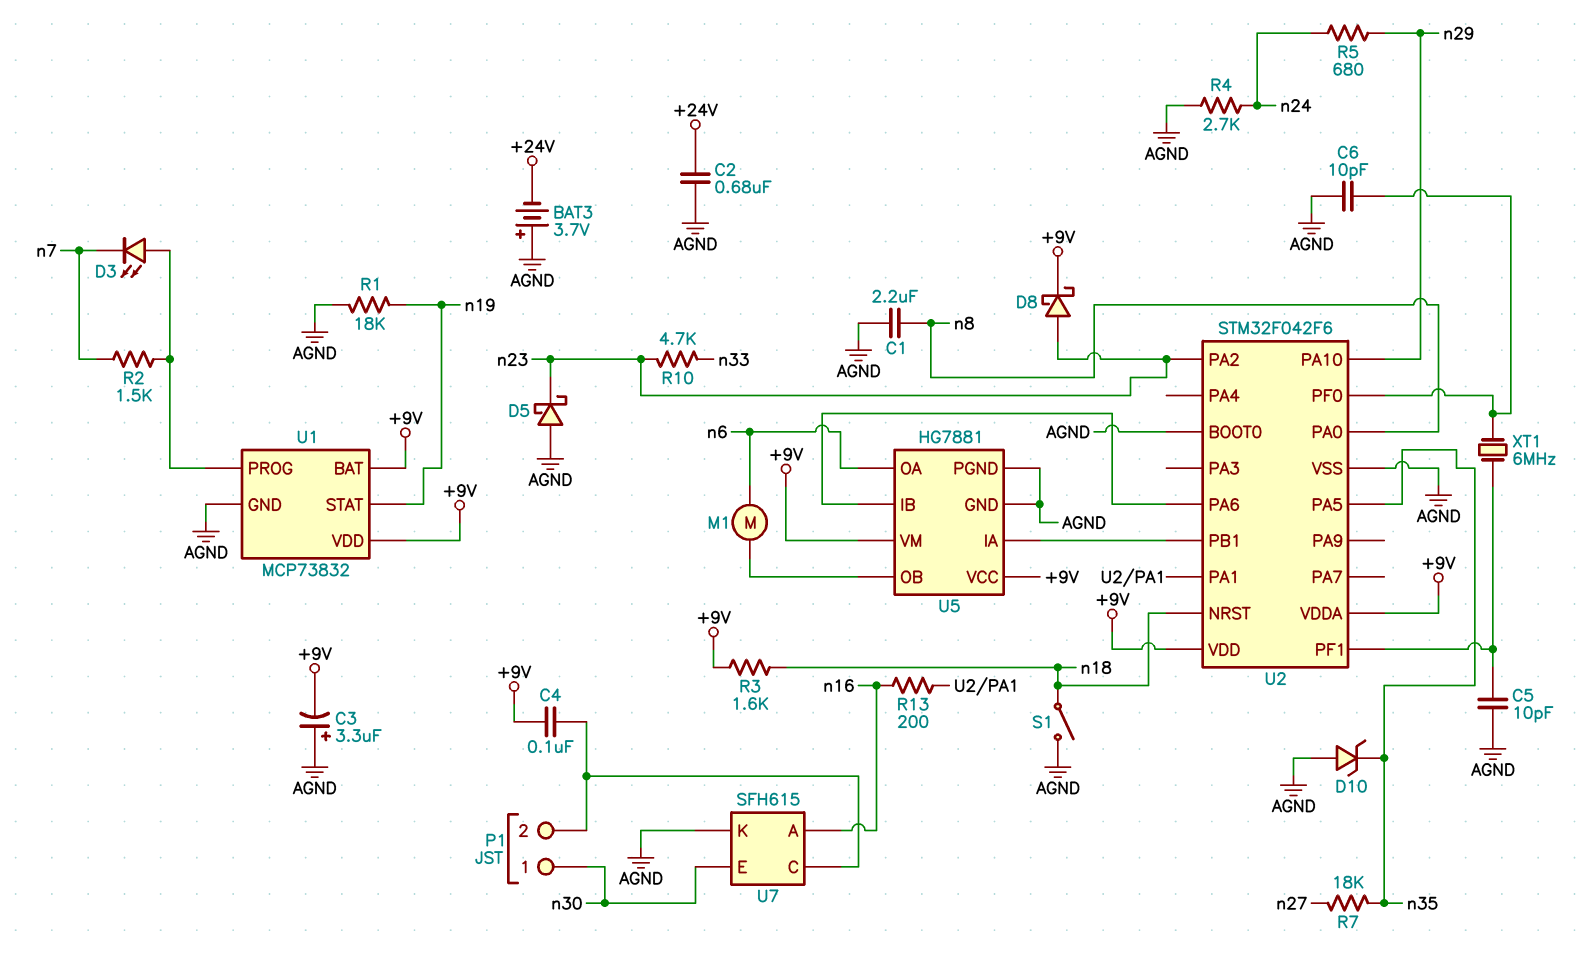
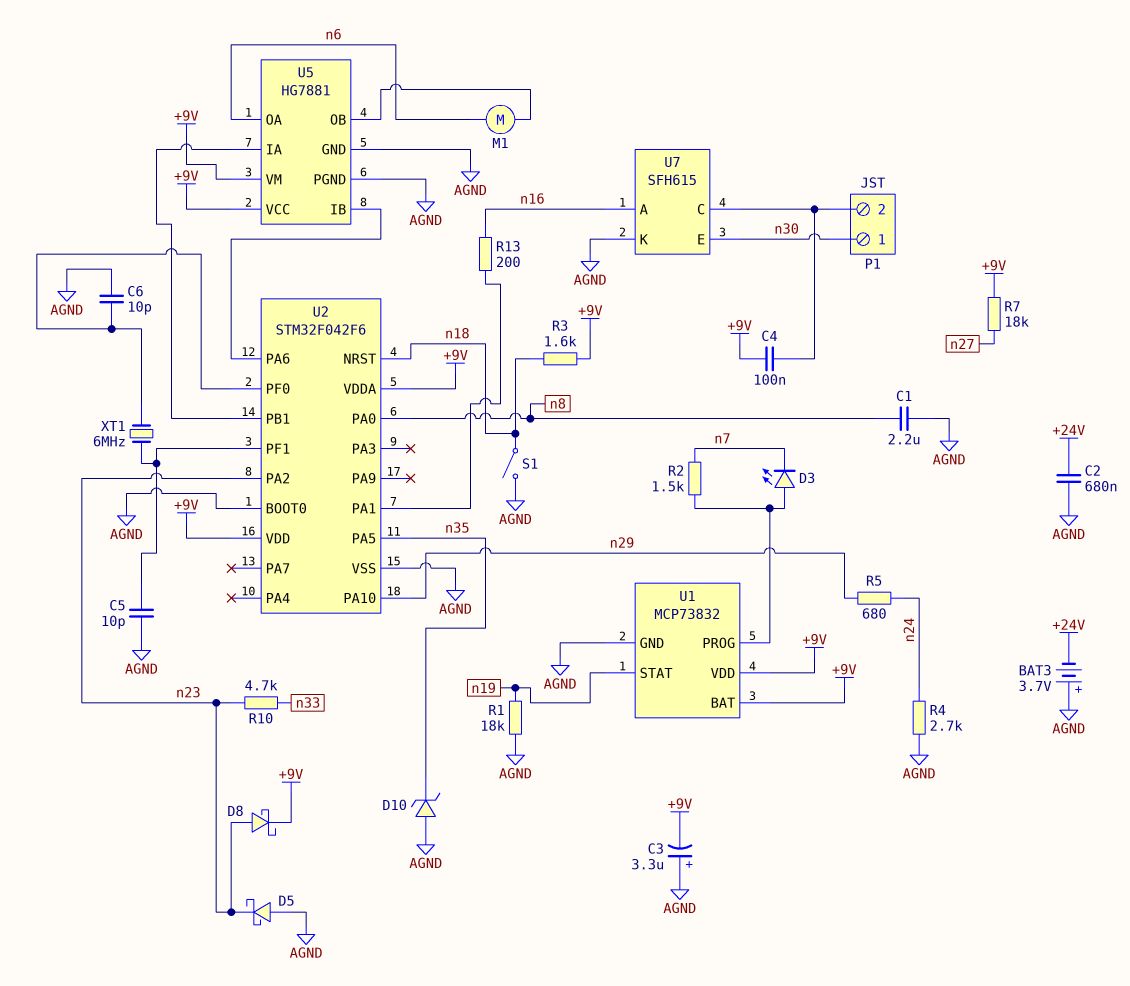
R7: 18k (n27, n35) -> 18k (+9V, n27)

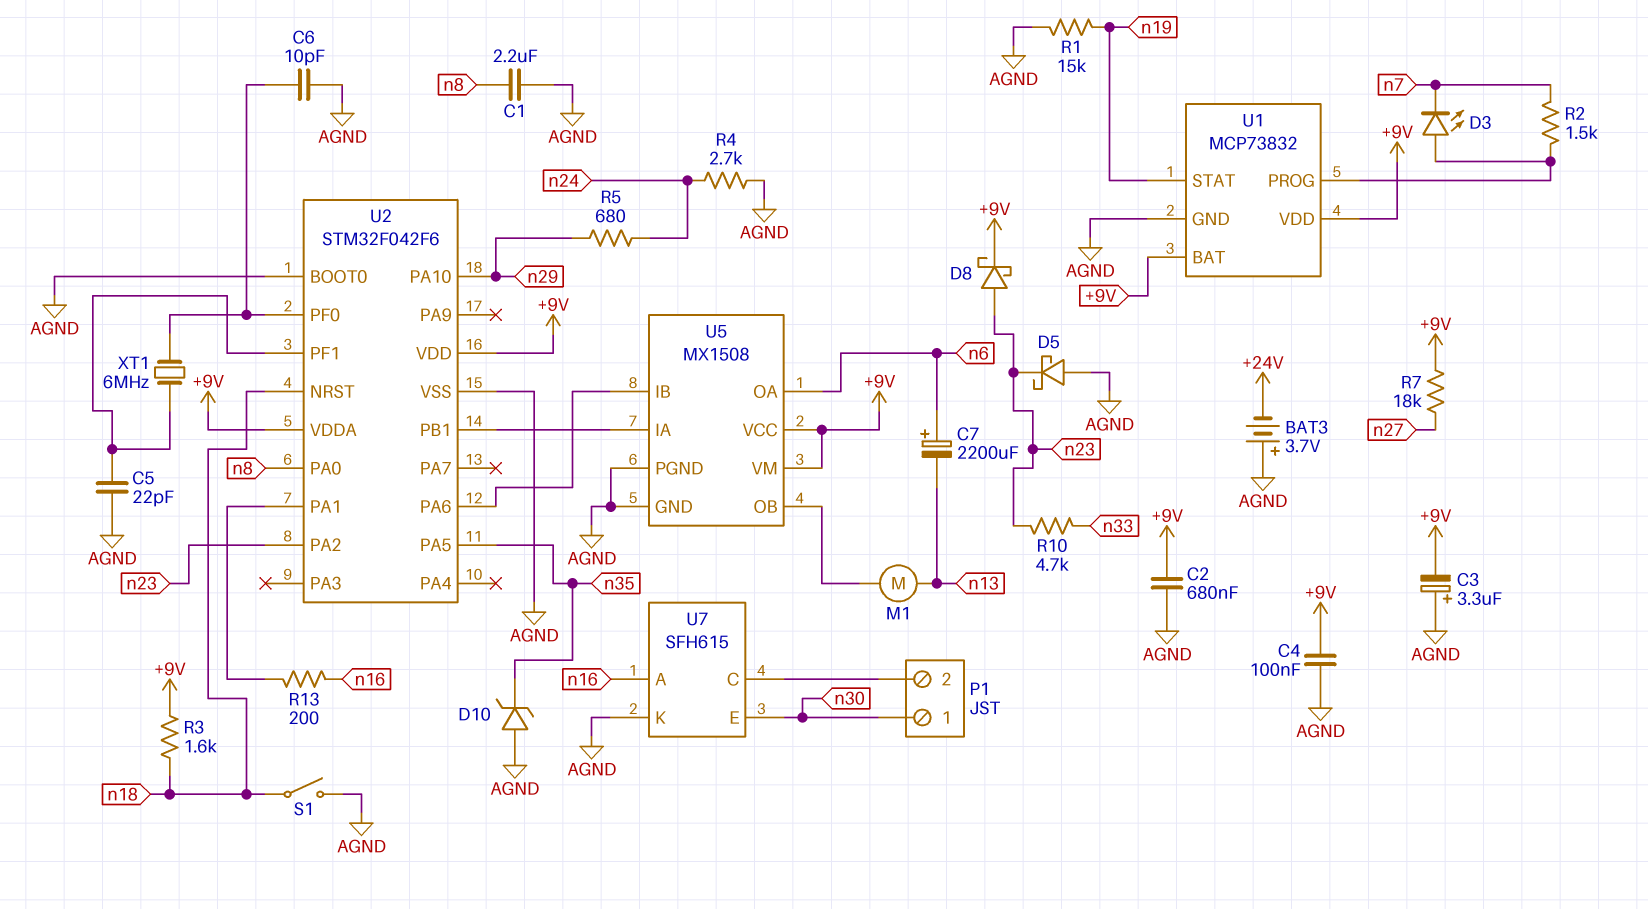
C2: 680nF (+24V, AGND) -> 680nF (+9V, AGND)
C4: 100nF (+9V, P1/2) -> 100nF (+9V, AGND)
C5: 10pF (AGND, U2/PF1) -> 22pF (AGND, U2/PF1)
C7: none -> 2200uF (plus n6, minus n13)
M1: motor (U5/OB, n6) -> motor (U5/OB, n13)
R1: 18k (AGND, n19) -> 15k (AGND, n19)
U5: HG7881 -> MX1508

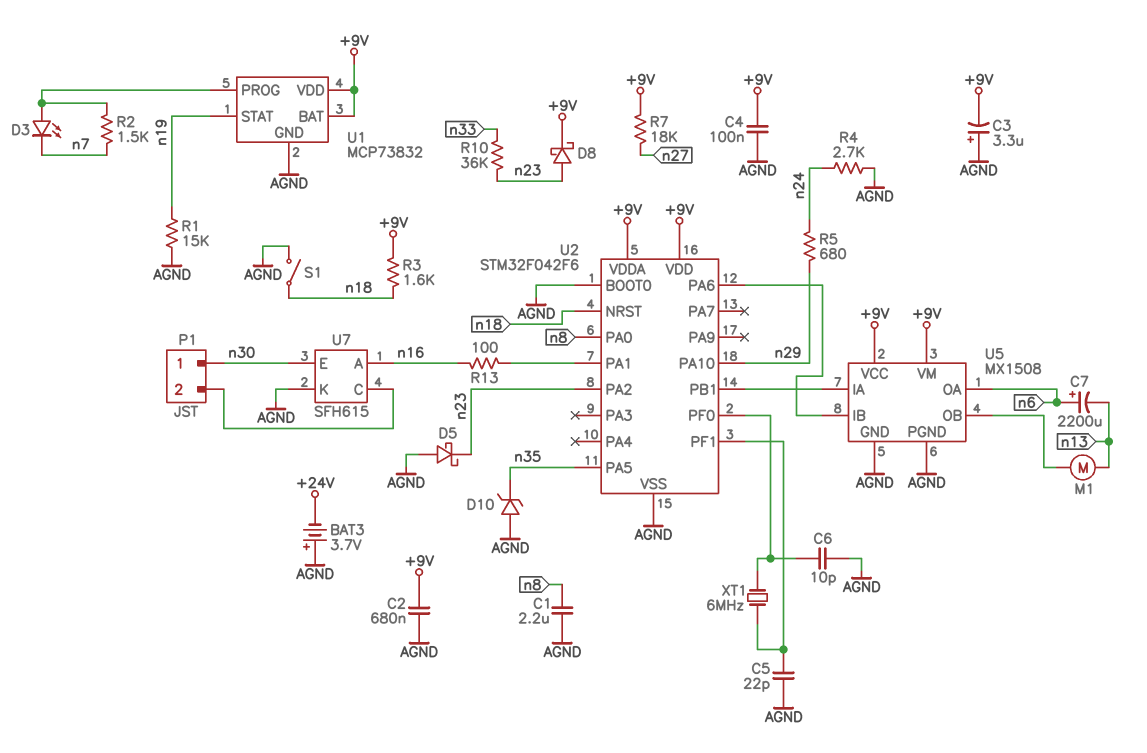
R10: 4.7k (n23, n33) -> 36k (n23, n33)
R13: 200 (U2/PA1, n16) -> 100 (U2/PA1, n16)

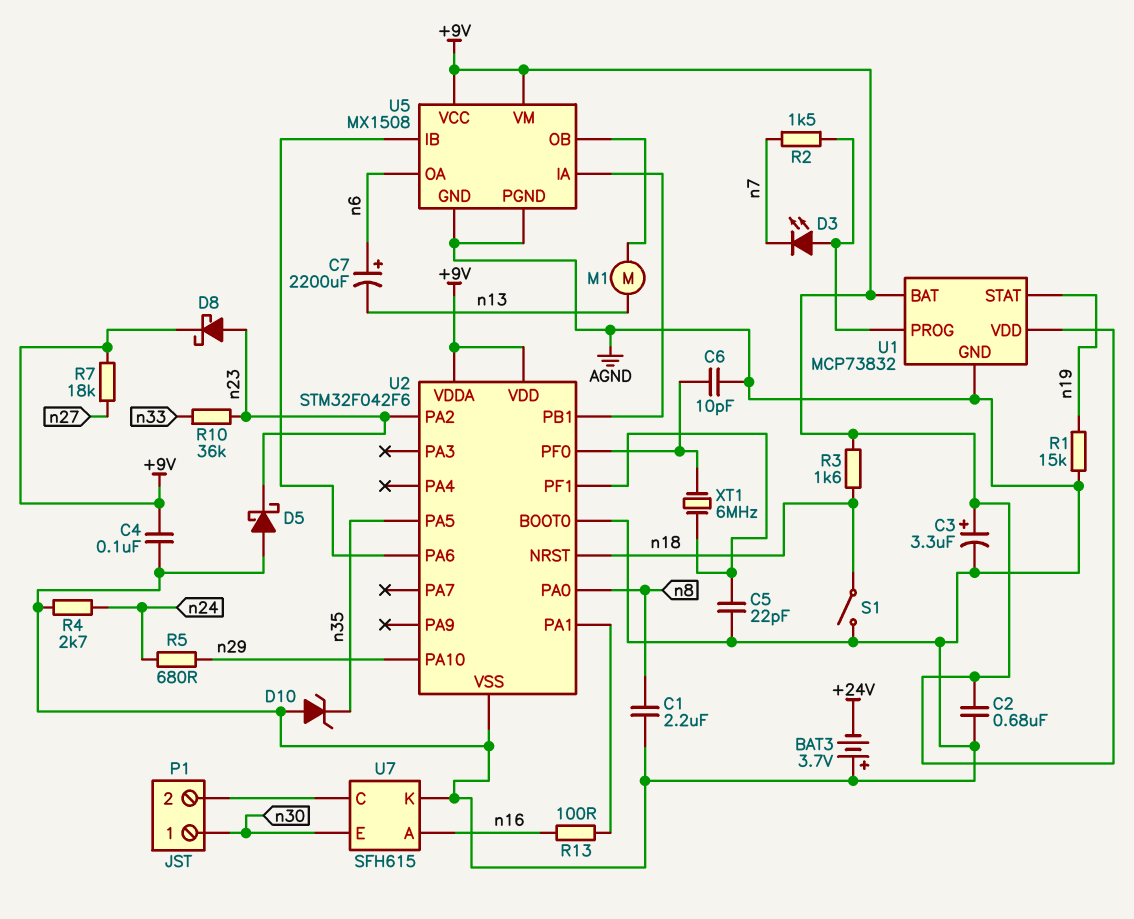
C3: 3.3uF (plus AGND, minus +9V) -> 3.3uF (plus +9V, minus AGND)

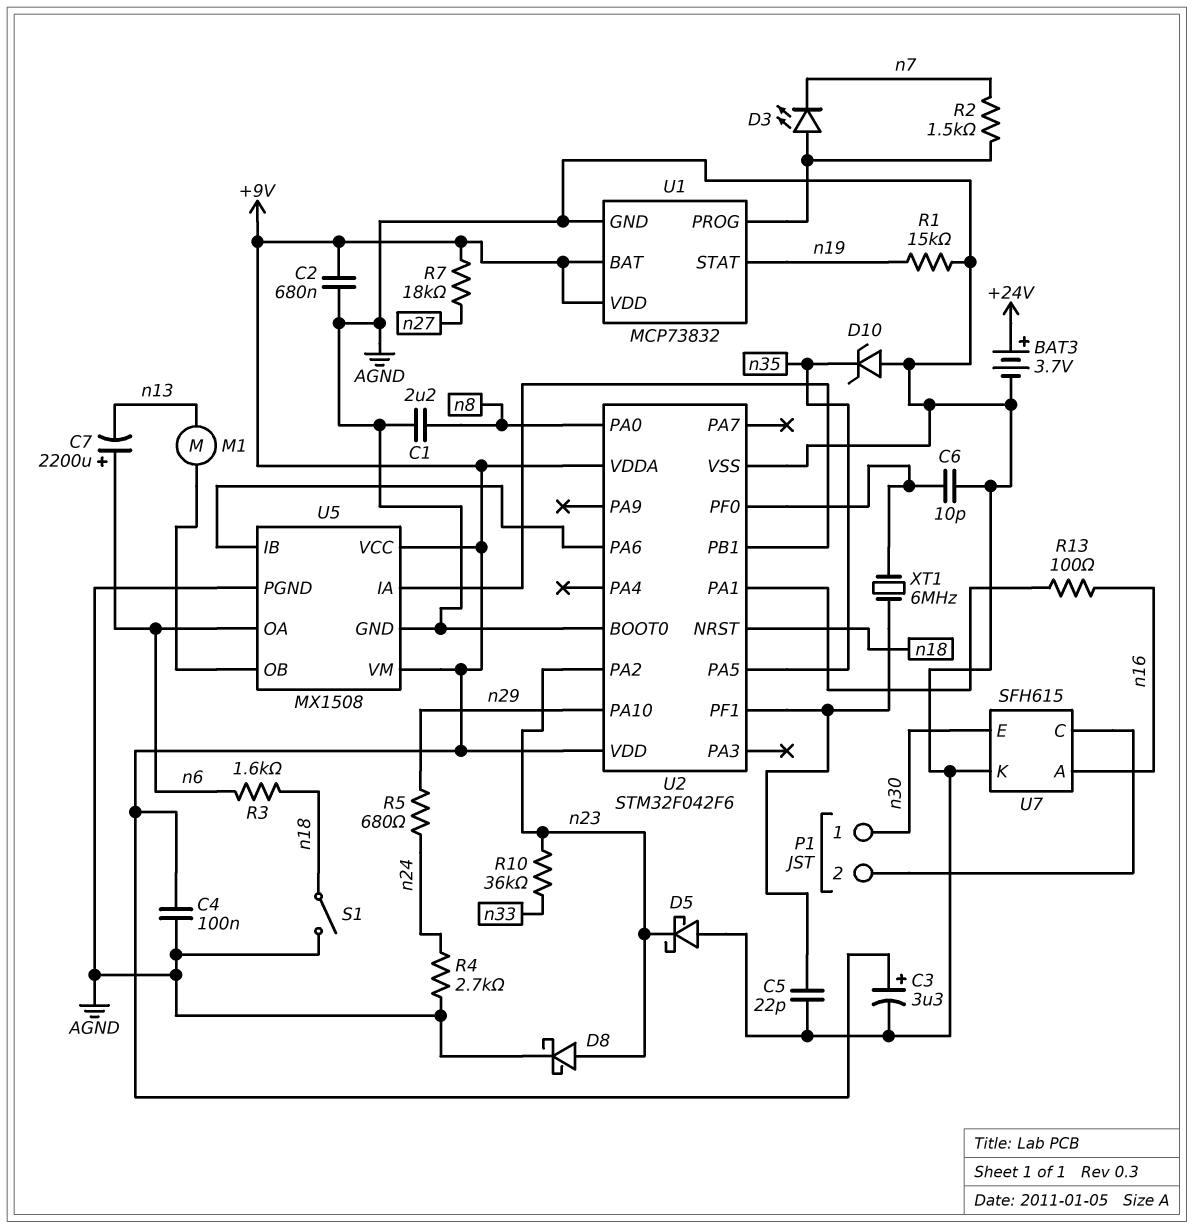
BAT3: 3.7V (plus AGND, minus +24V) -> 3.7V (plus +24V, minus AGND)
D8: schottky (A n23, K +9V) -> schottky (A n23, K AGND)
R3: 1.6k (+9V, n18) -> 1.6k (n6, n18)

